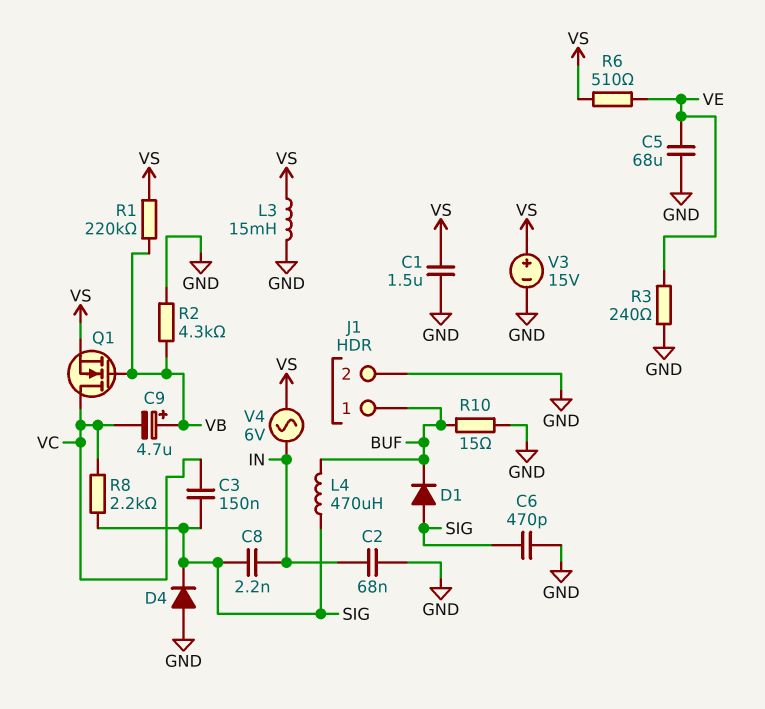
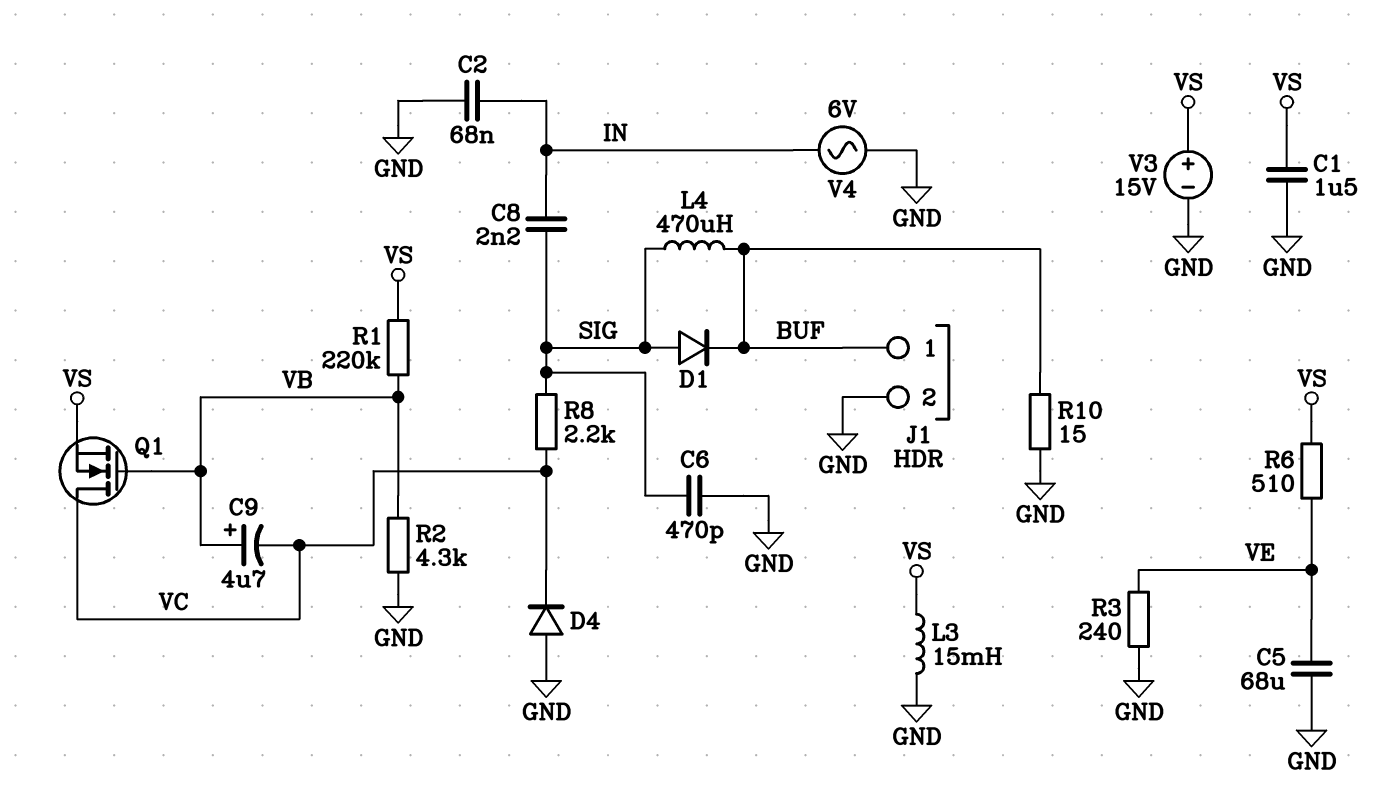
C3: 150nF (SIG, VC) -> none
D4: diode (A GND, K SIG) -> diode (A GND, K VC)
V4: AC 6V (IN, VS) -> AC 6V (GND, IN)

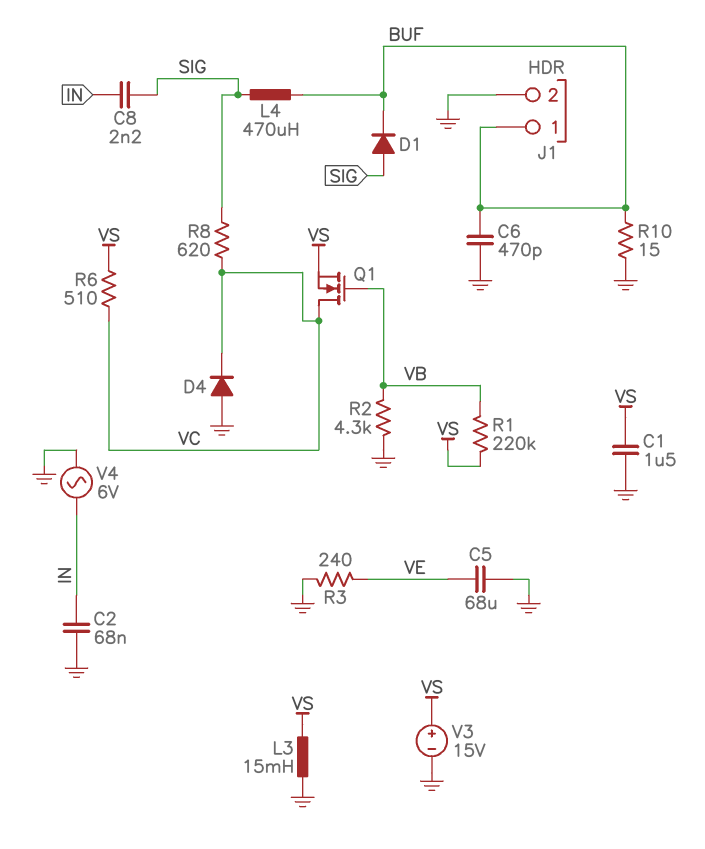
C6: 470pF (GND, SIG) -> 470pF (BUF, GND)
C9: 4.7uF (plus VB, minus VC) -> none
R6: 510 (VE, VS) -> 510 (VC, VS)
R8: 2.2k (SIG, VC) -> 620 (SIG, VC)

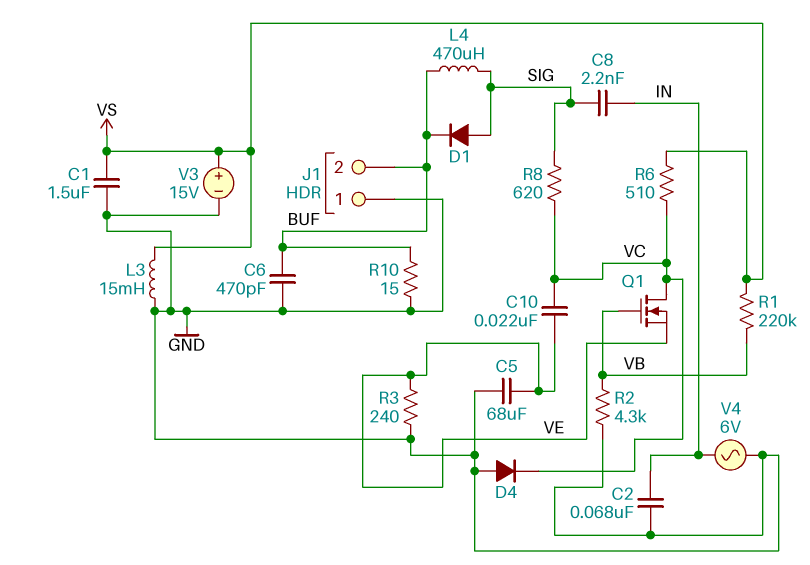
C10: none -> 22nF (VC, VE)
J1 pin 1: BUF -> GND
J1 pin 2: GND -> BUF
Q1: NMOS (G VB, D VC, S VS) -> NMOS (G VB, D VC, S VE)

